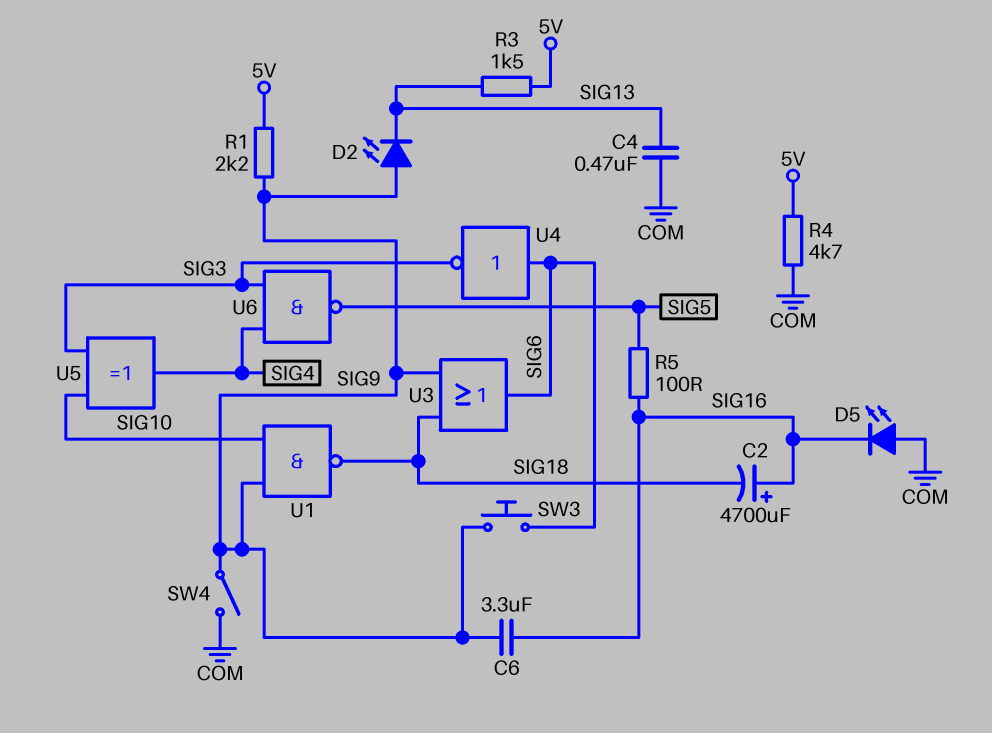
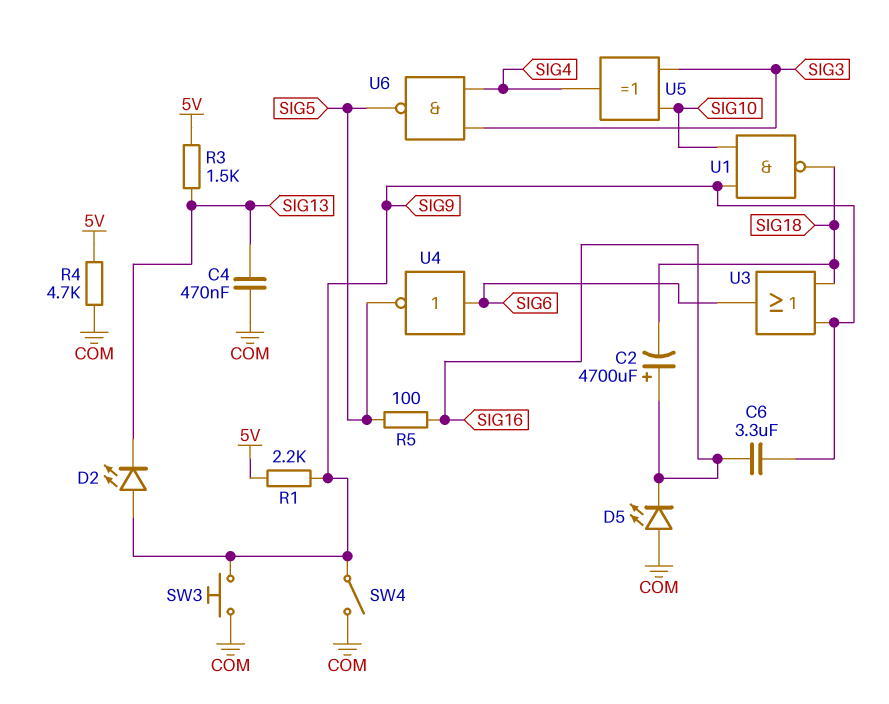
SW3: button (SIG6, SIG9) -> button (COM, SIG9)
U4: NOT (in SIG6, out SIG3) -> NOT (in SIG6, out SIG5)

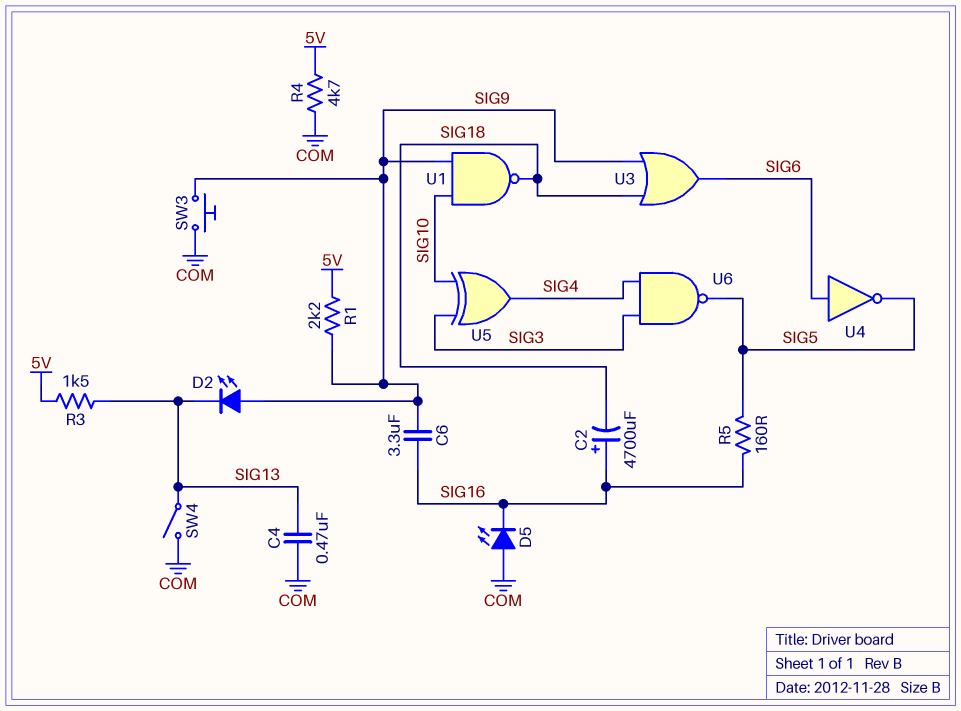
R5: 100 (SIG5, SIG16) -> 160 (SIG5, SIG16)
SW4: switch (COM, SIG9) -> switch (COM, SIG13)

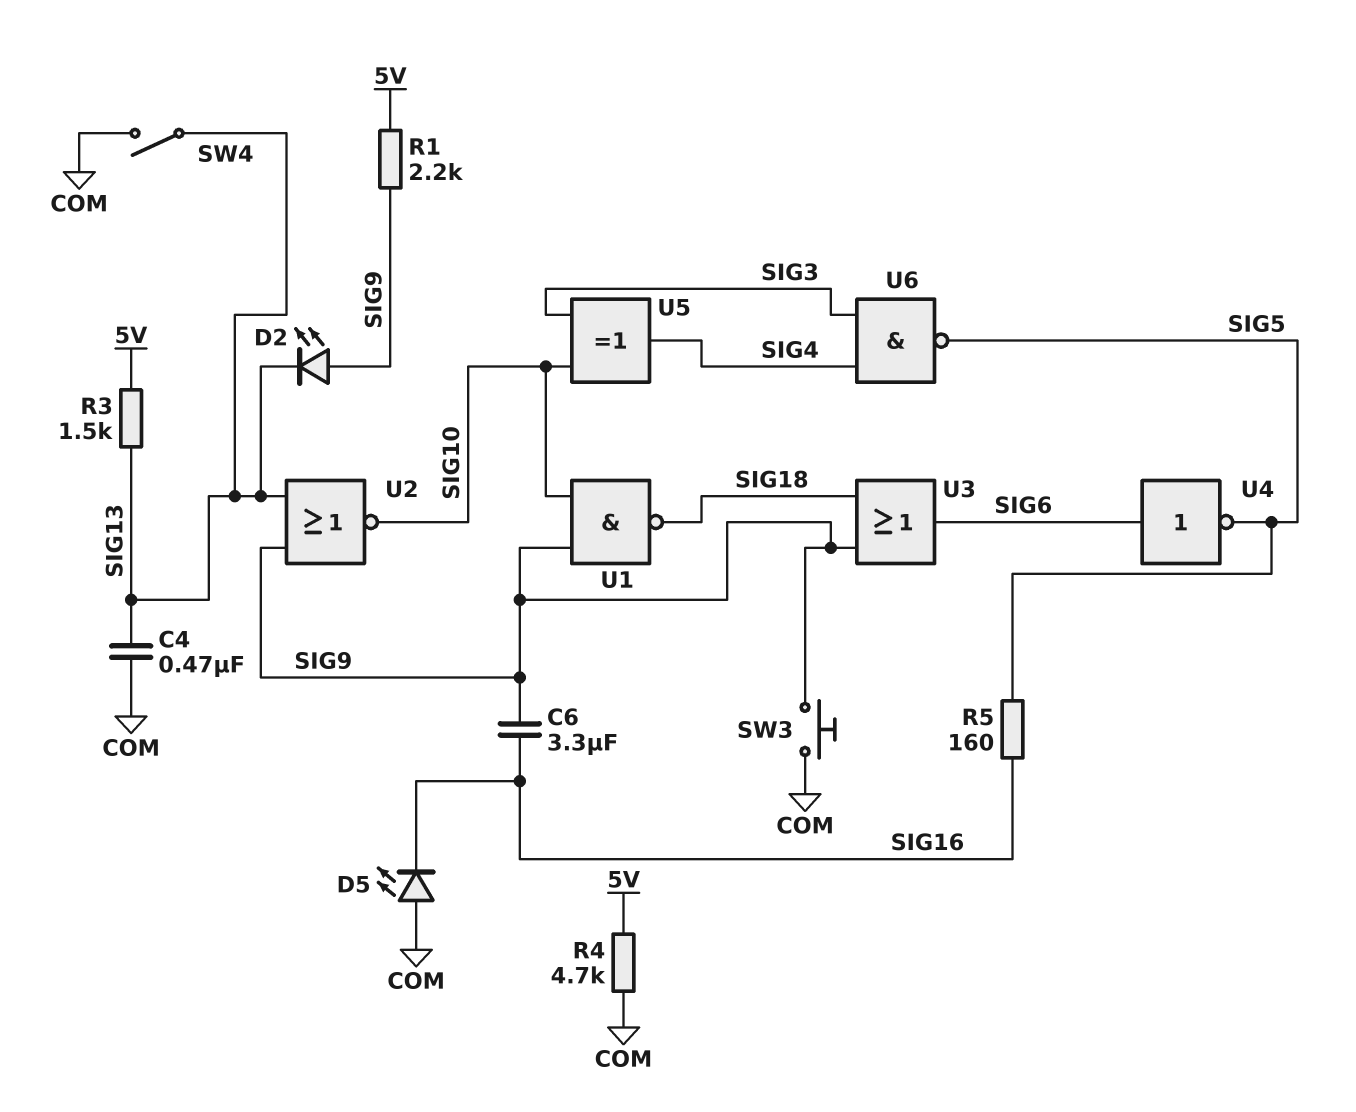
C2: 4700uF (plus SIG16, minus SIG18) -> none
U2: none -> NOR (in SIG9, in SIG13, out SIG10)

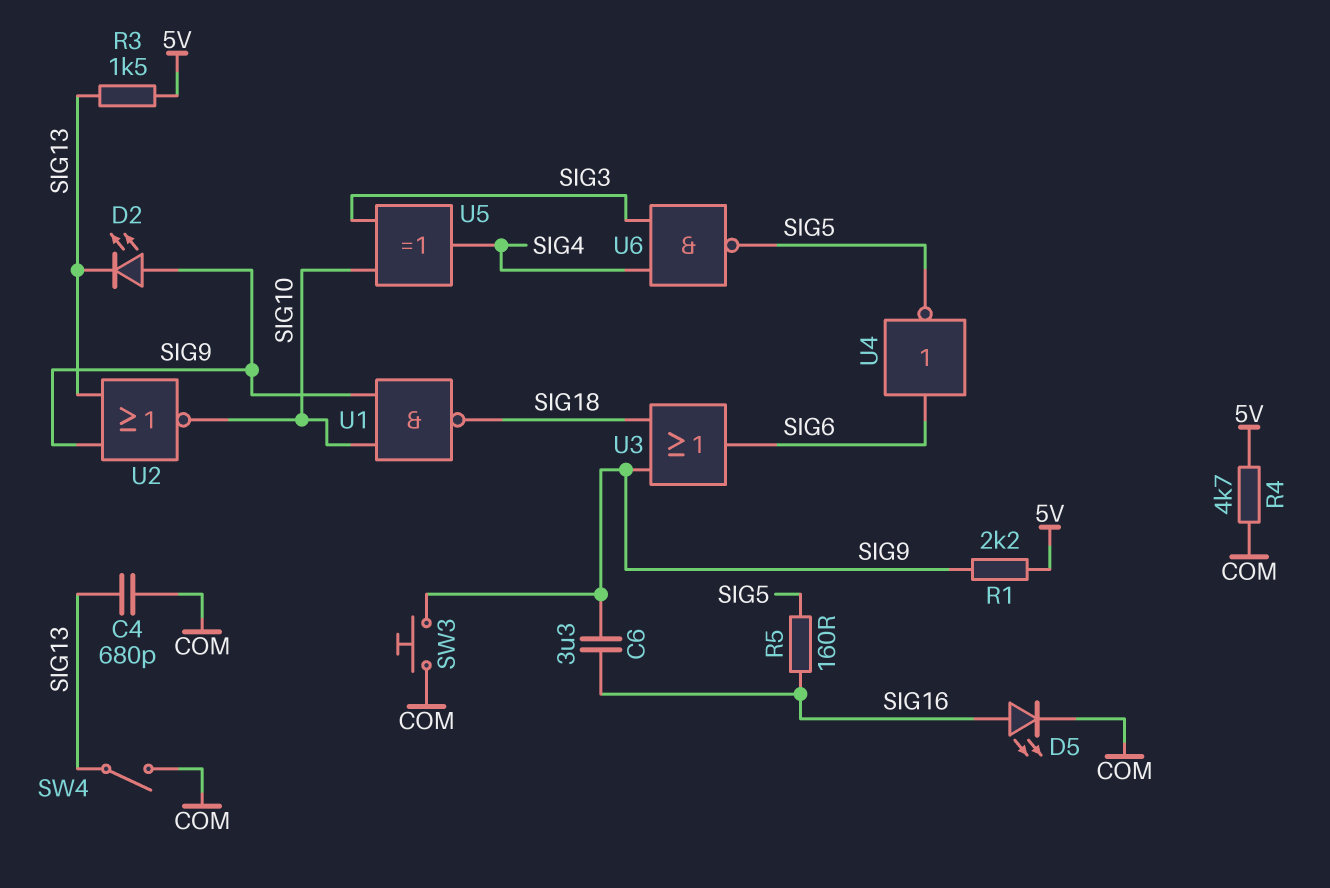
C4: 470nF (COM, SIG13) -> 680pF (COM, SIG13)
D5: LED (A COM, K SIG16) -> LED (A SIG16, K COM)

